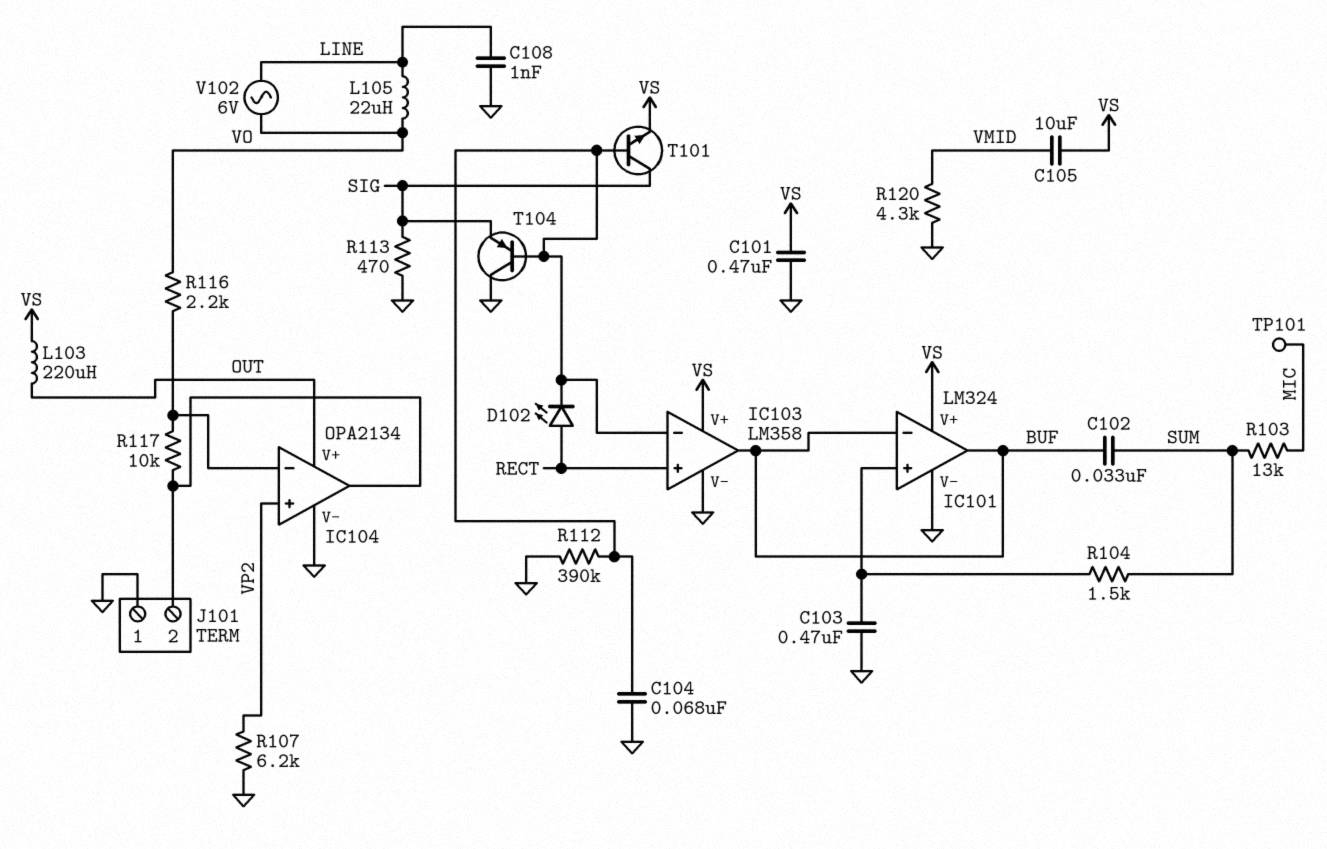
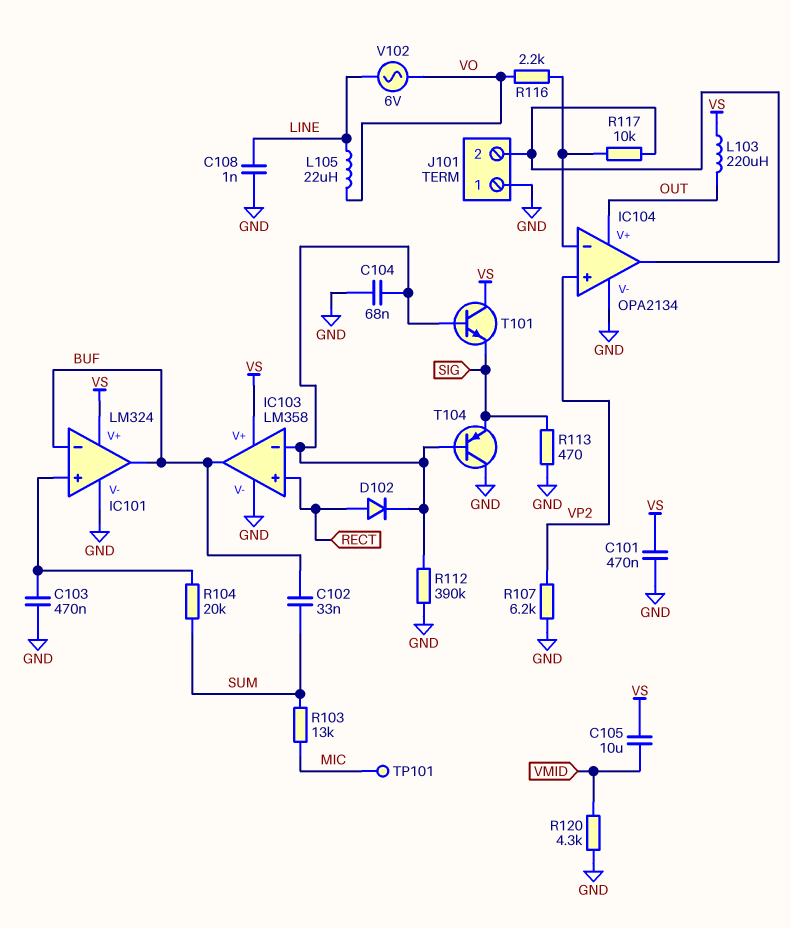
D102: LED (A RECT, K IC103/in-) -> diode (A RECT, K IC103/in-)
R104: 1.5k (IC101/in+, SUM) -> 20k (IC101/in+, SUM)
T101: NPN (B IC103/in-, C SIG, E VS) -> NPN (B IC103/in-, C VS, E SIG)

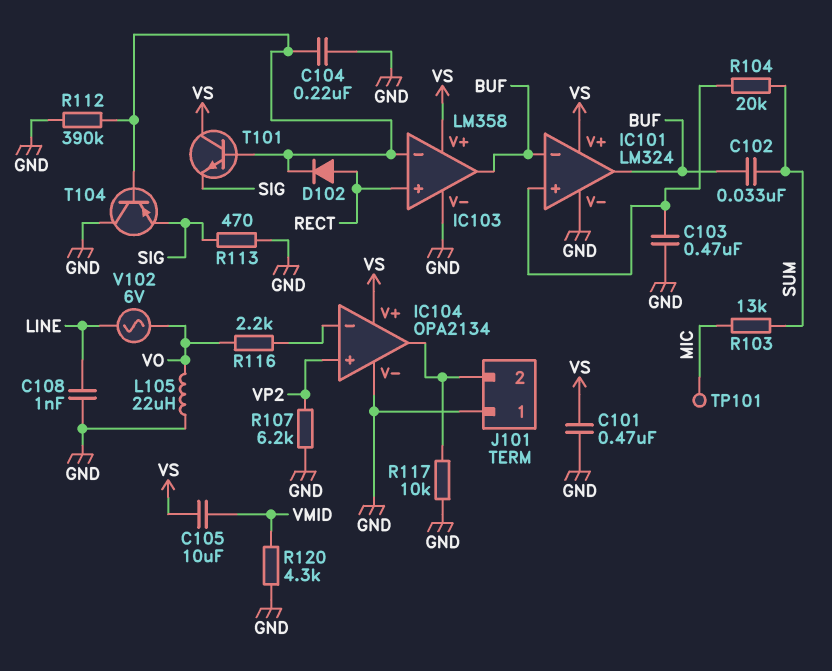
C104: 68nF (GND, IC103/in-) -> 220nF (GND, IC103/in-)
IC104 pin V+: OUT -> VS
L103: 220uH (OUT, VS) -> none
L105: 22uH (LINE, VO) -> 22uH (GND, VO)
R117: 10k (IC104/in-, IC104/out) -> 10k (GND, IC104/out)

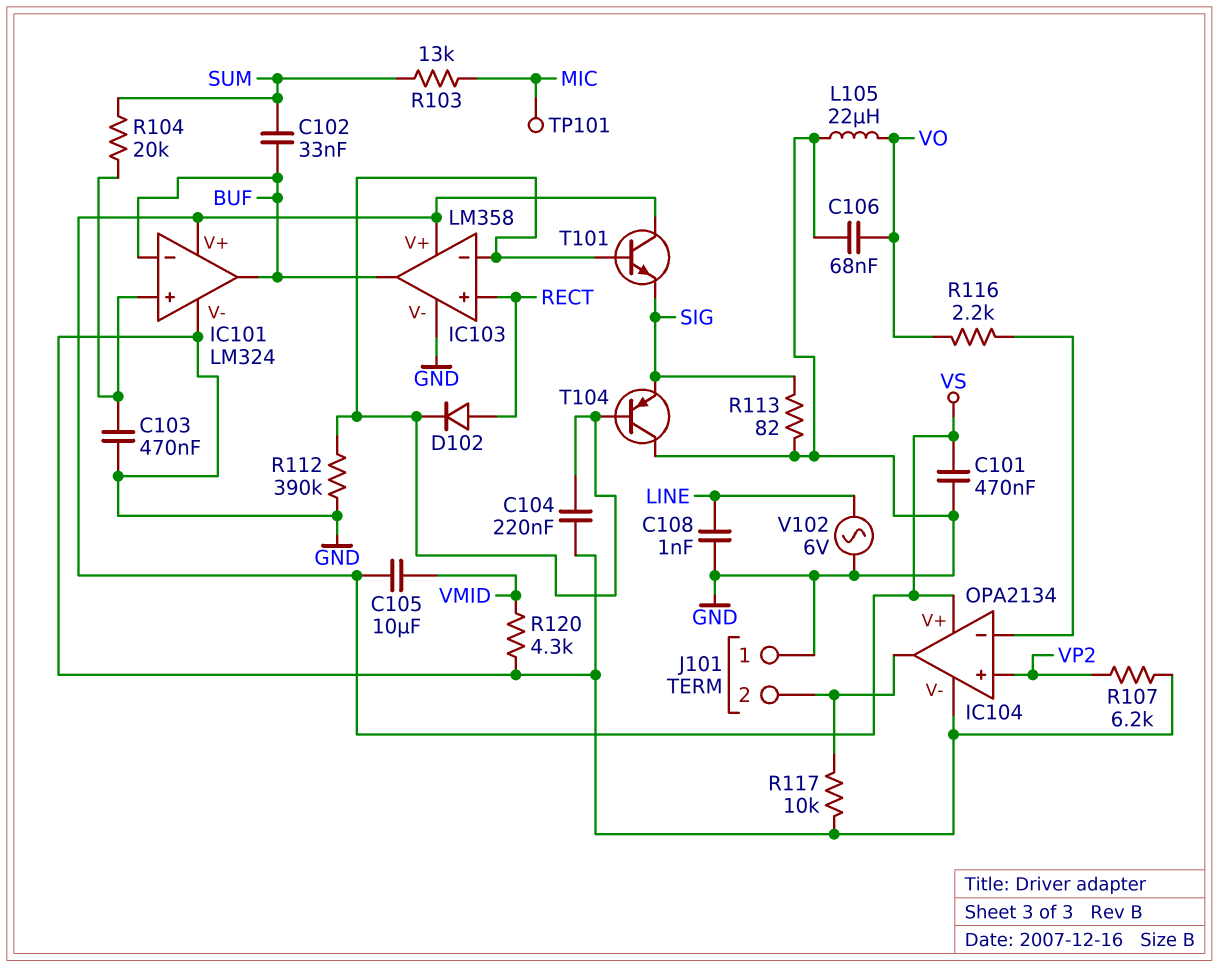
C106: none -> 68nF (GND, VO)
R113: 470 (GND, SIG) -> 82 (GND, SIG)
V102: AC 6V (LINE, VO) -> AC 6V (GND, LINE)

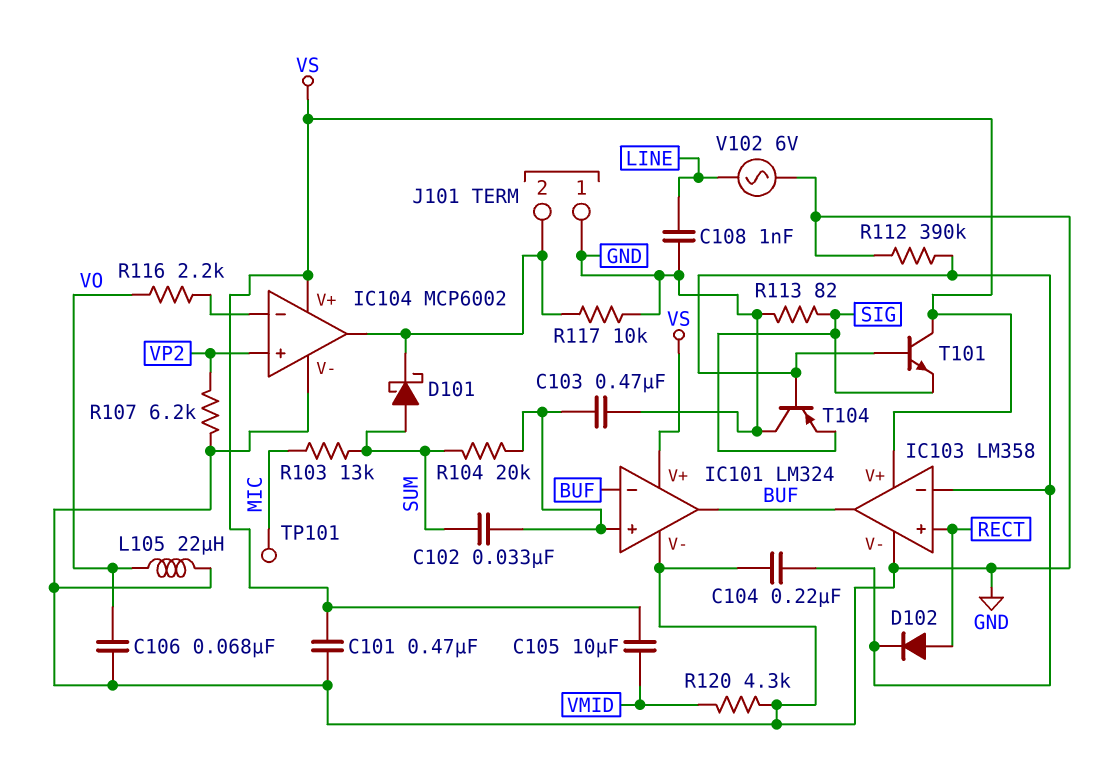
C102: 33nF (BUF, SUM) -> 33nF (IC101/in+, SUM)
D101: none -> schottky (A SUM, K IC104/out)
IC104: OPA2134 -> MCP6002

